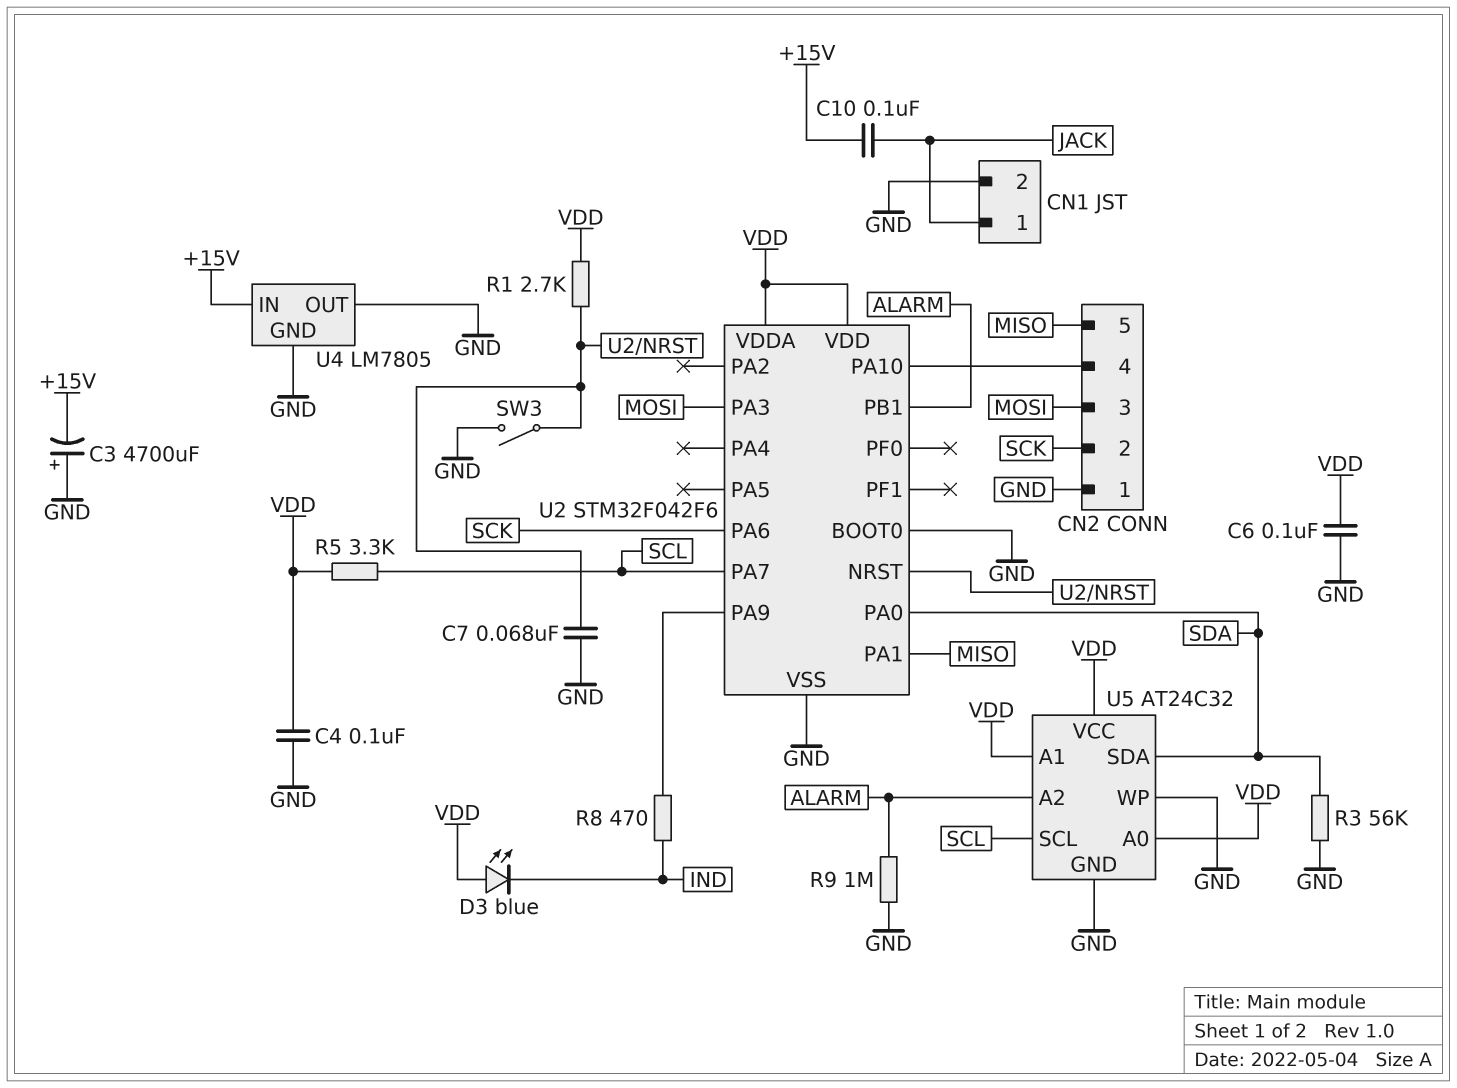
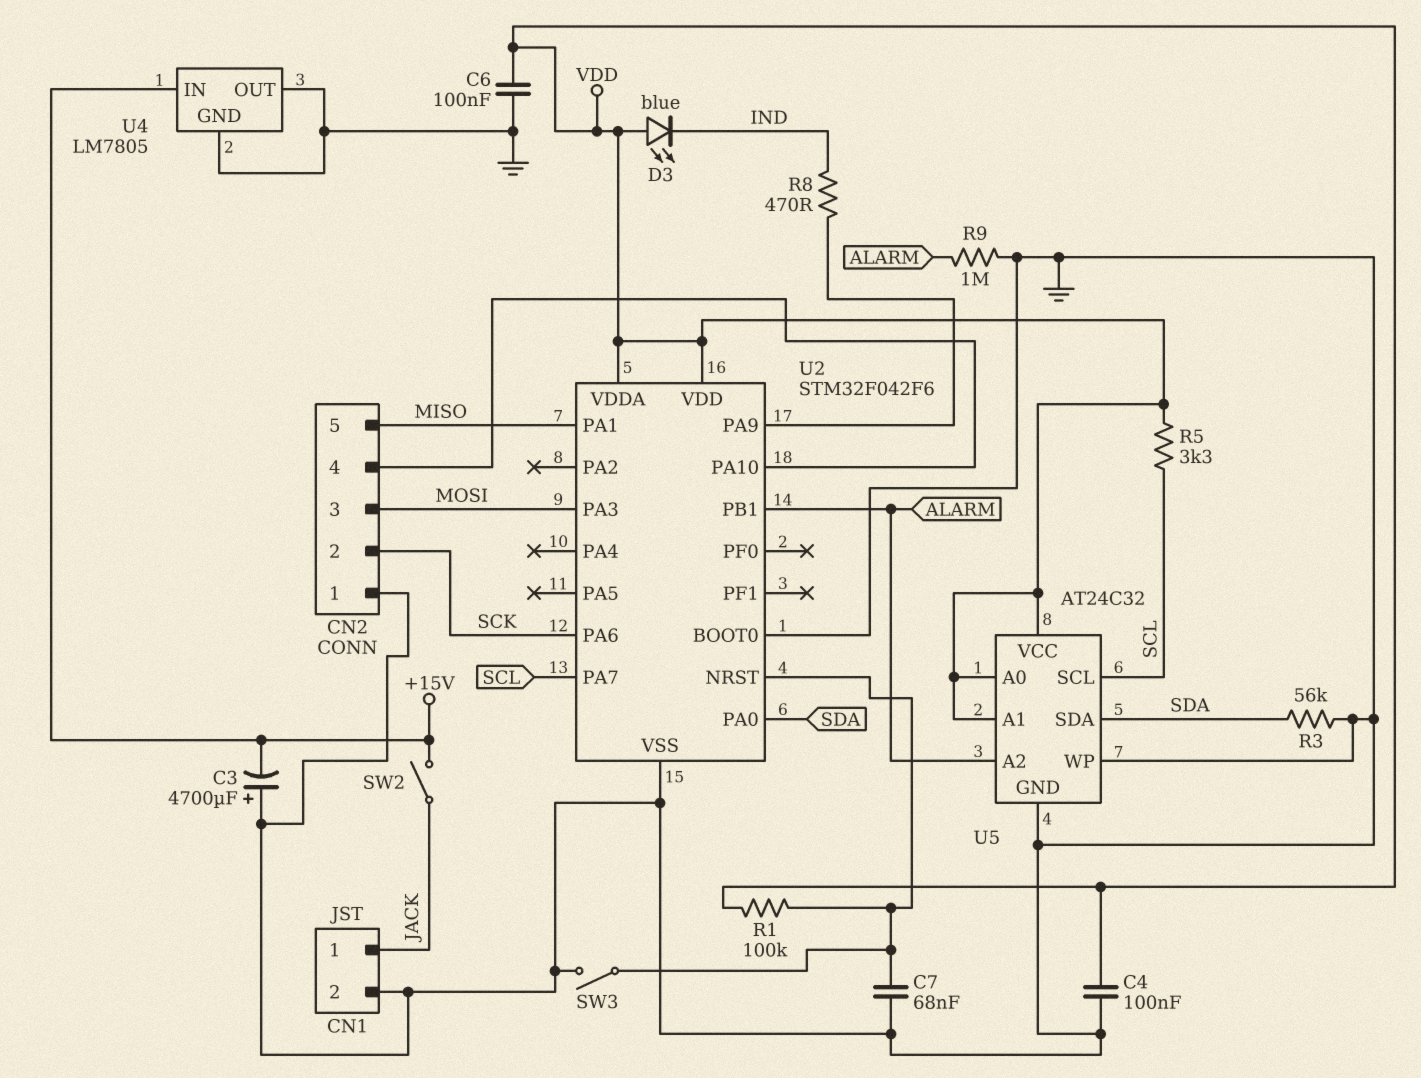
C10: 100nF (+15V, JACK) -> none
R1: 2.7k (U2/NRST, VDD) -> 100k (U2/NRST, VDD)
SW2: none -> switch (+15V, JACK)

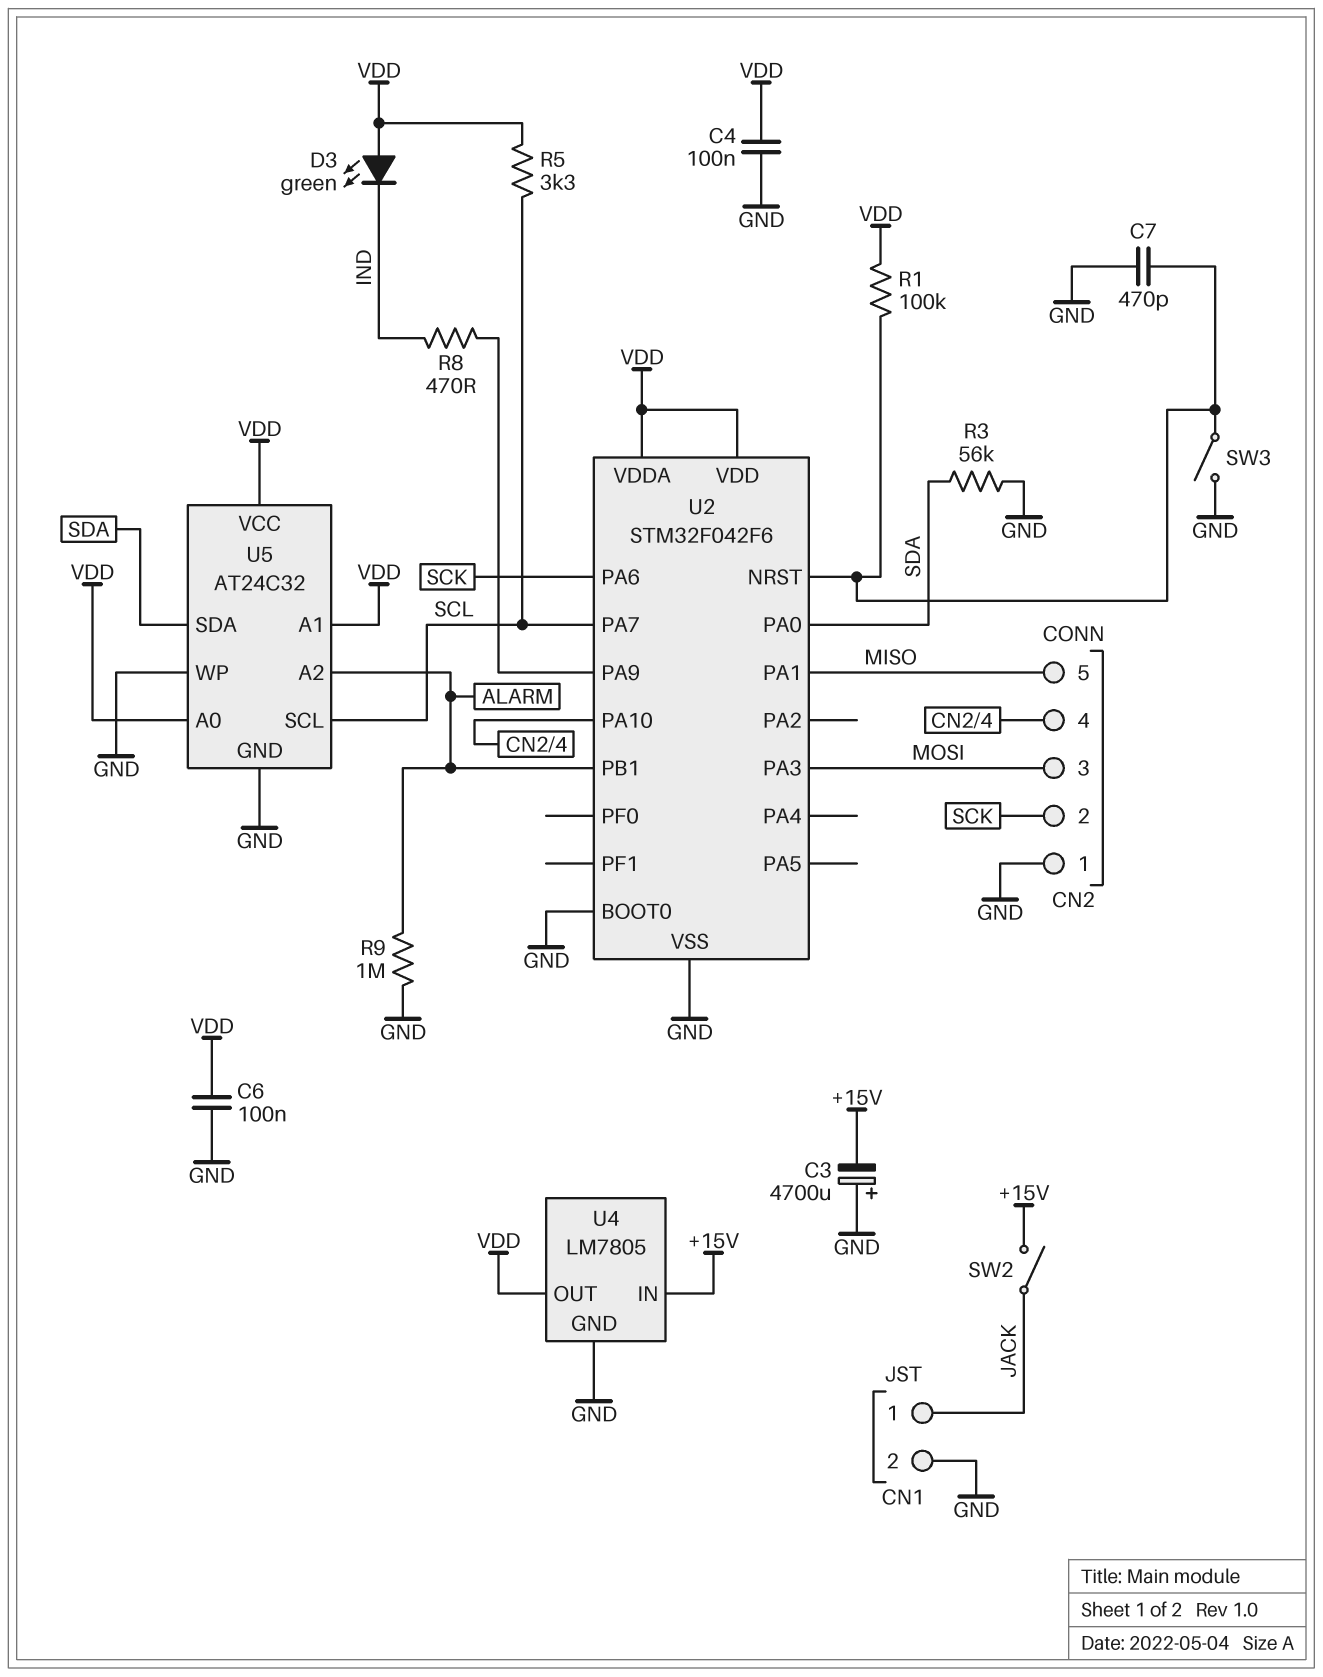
C7: 68nF (GND, U2/NRST) -> 470pF (GND, U2/NRST)
D3: LED blue (A VDD, K IND) -> LED green (A VDD, K IND)
U4 pin OUT: GND -> VDD

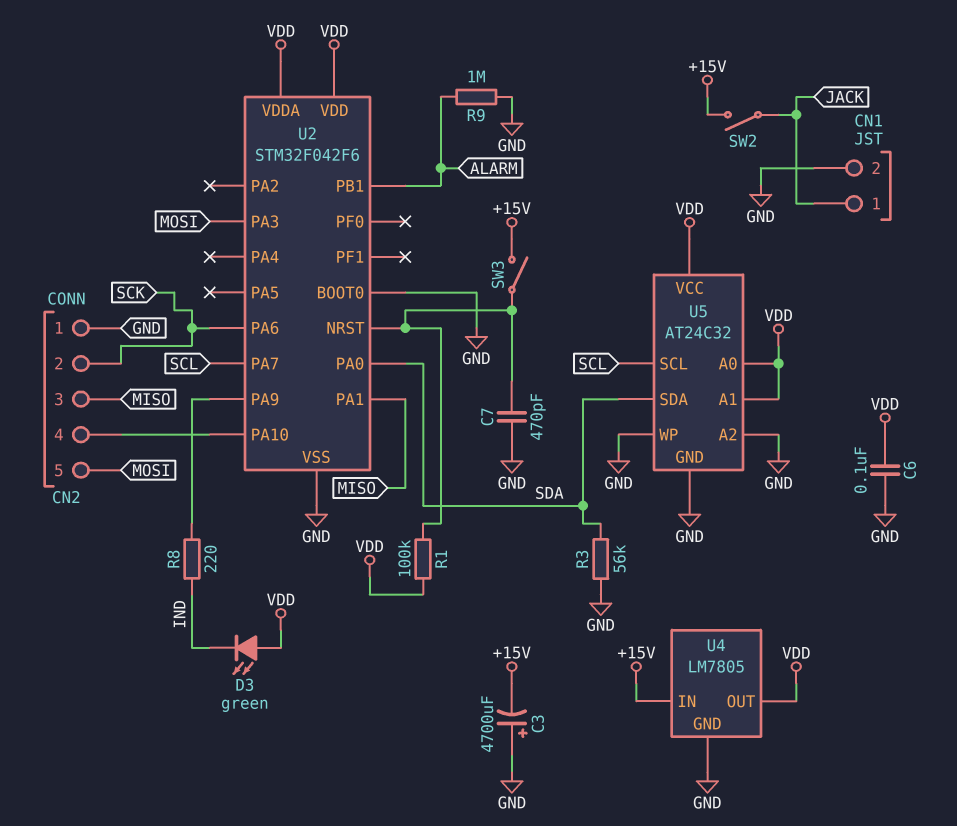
C4: 100nF (GND, VDD) -> none
CN2 pin 3: MOSI -> MISO
CN2 pin 5: MISO -> MOSI
R5: 3.3k (SCL, VDD) -> none
R8: 470 (IND, U2/PA9) -> 220 (IND, U2/PA9)
SW3: switch (GND, U2/NRST) -> switch (+15V, U2/NRST)
U5 pin A2: ALARM -> GND

